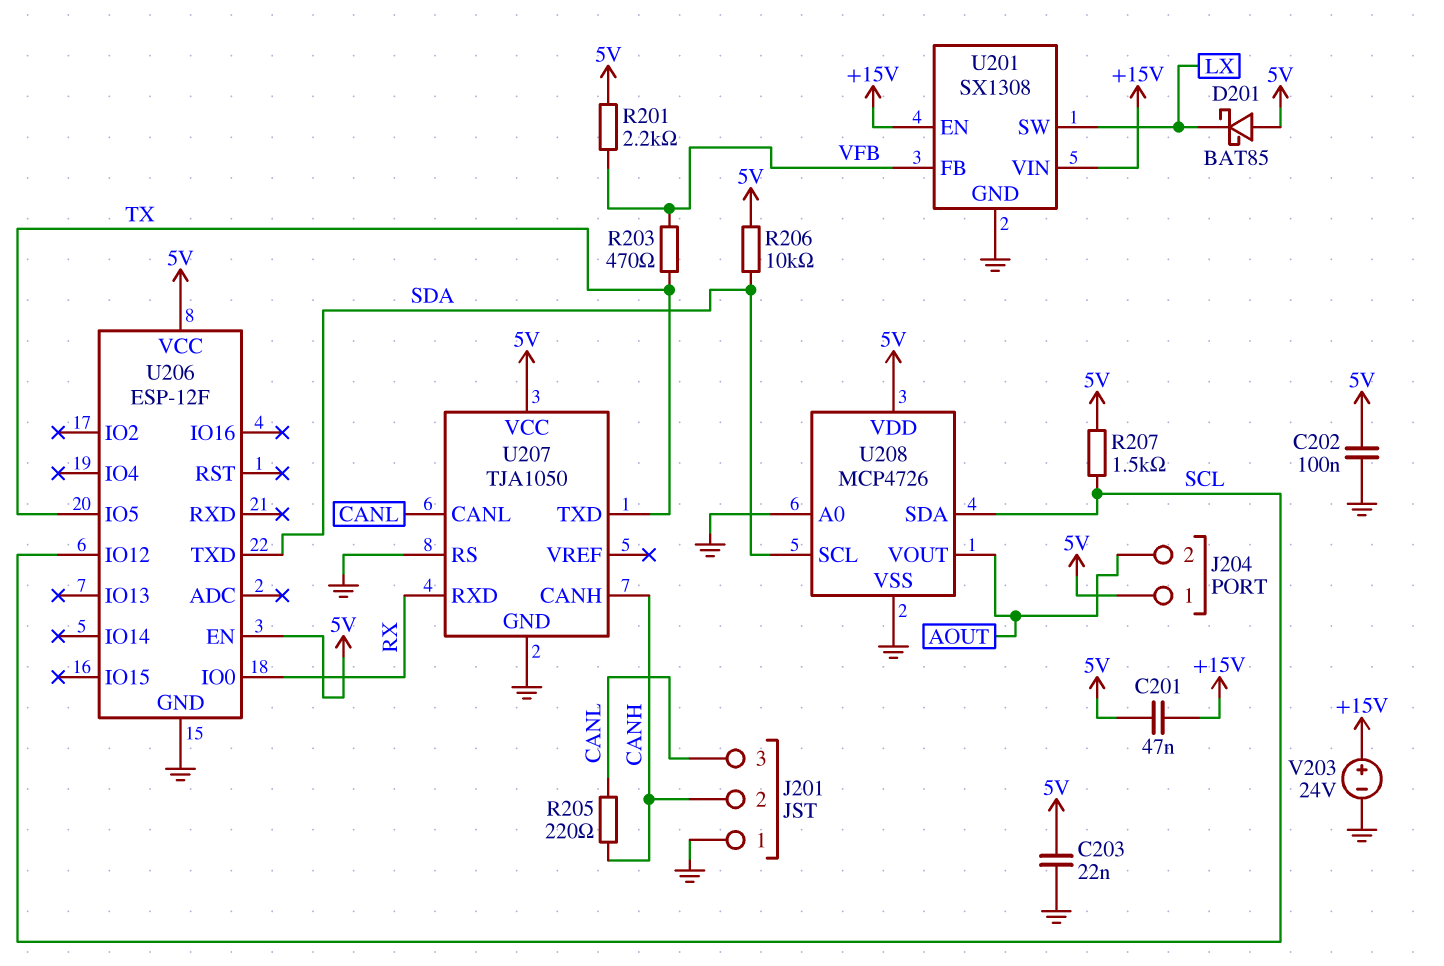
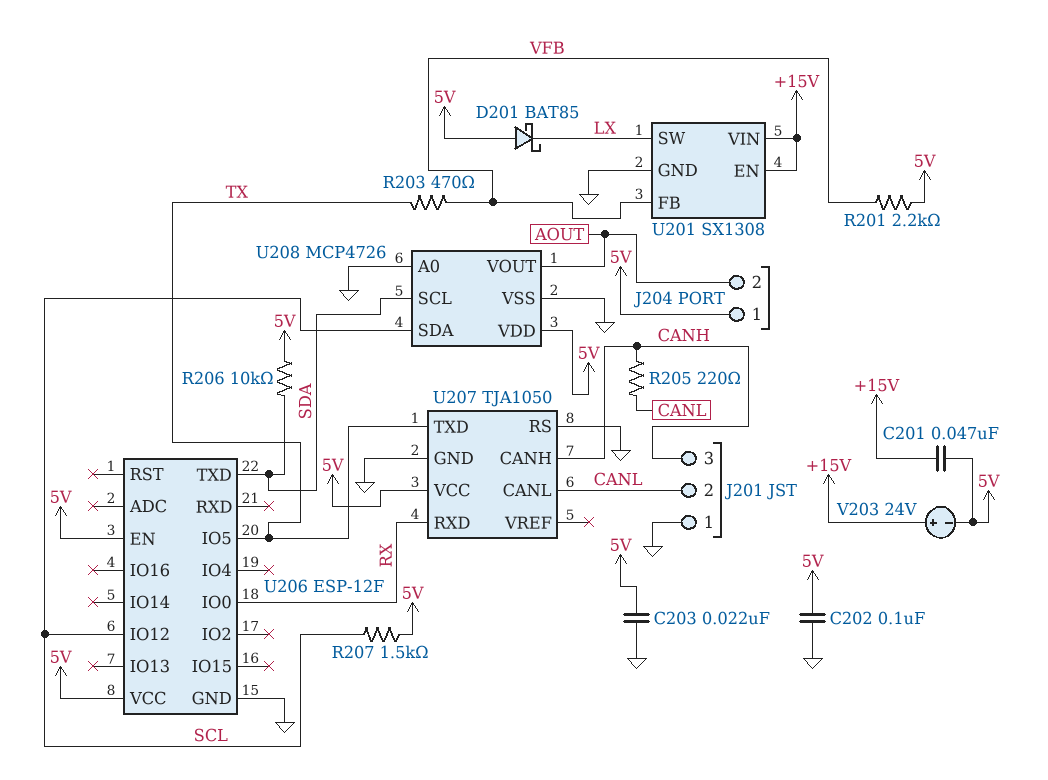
J201 pin 2: CANH -> CANL
J201 pin 3: CANL -> CANH
V203: 24V (plus +15V, minus GND) -> 24V (plus +15V, minus 5V)

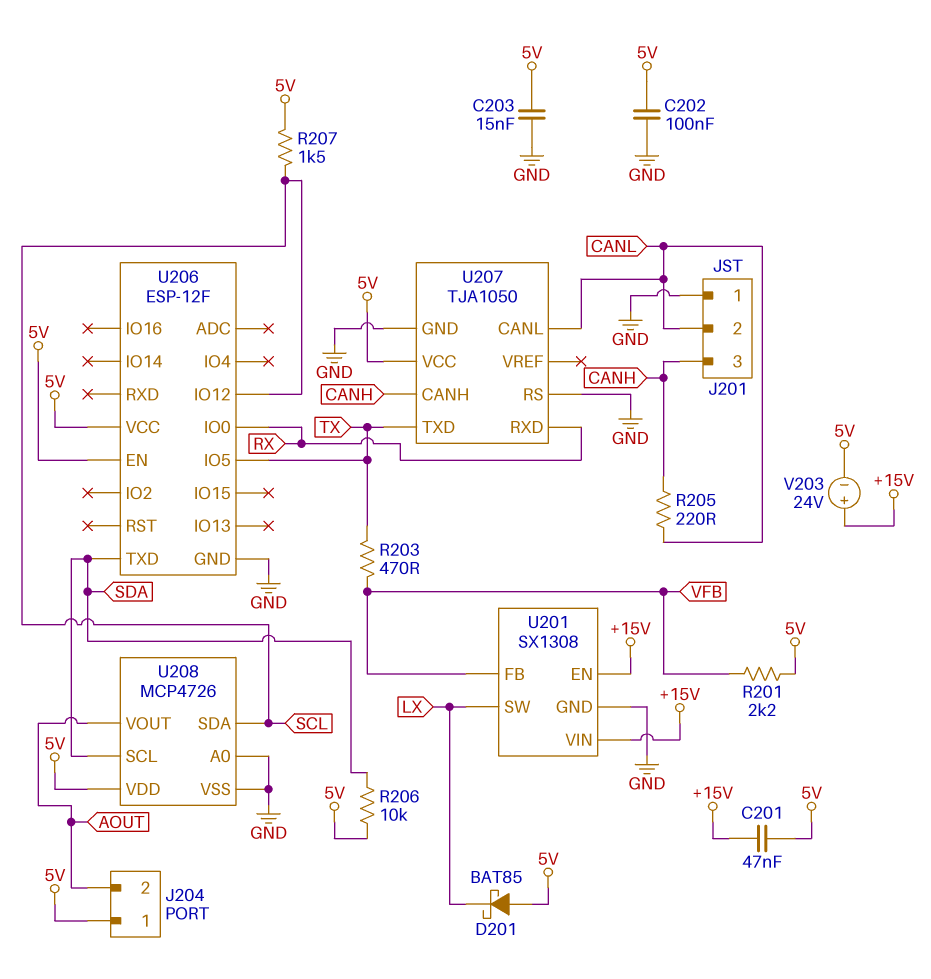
C203: 22nF (5V, GND) -> 15nF (5V, GND)

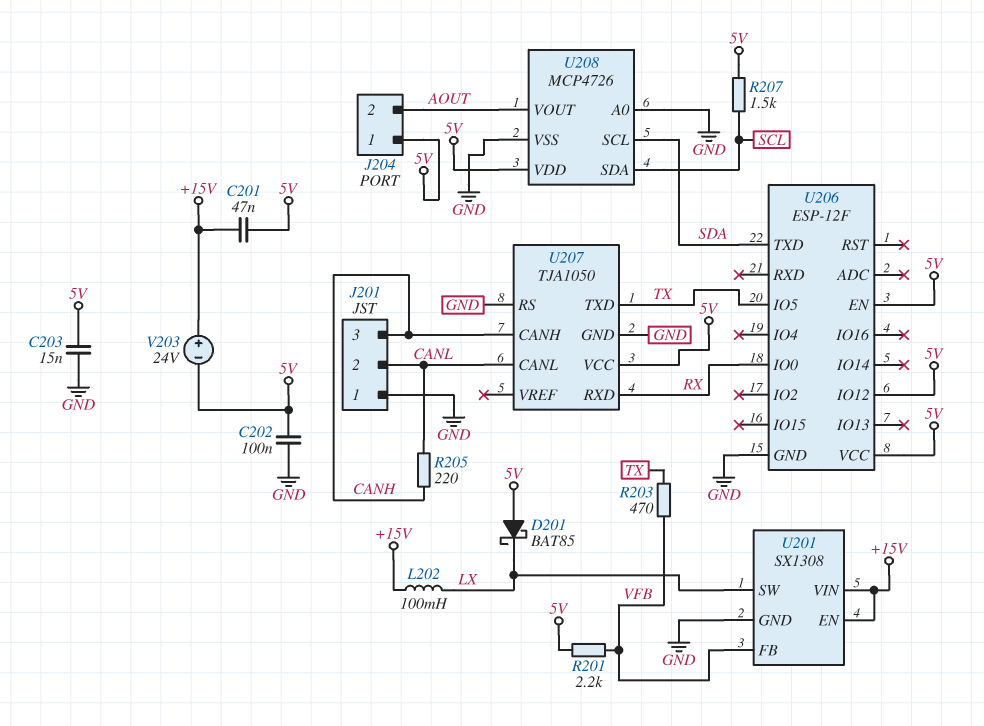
L202: none -> 100mH (+15V, LX)
R206: 10k (5V, SDA) -> none
U206 pin IO12: SCL -> 5V

